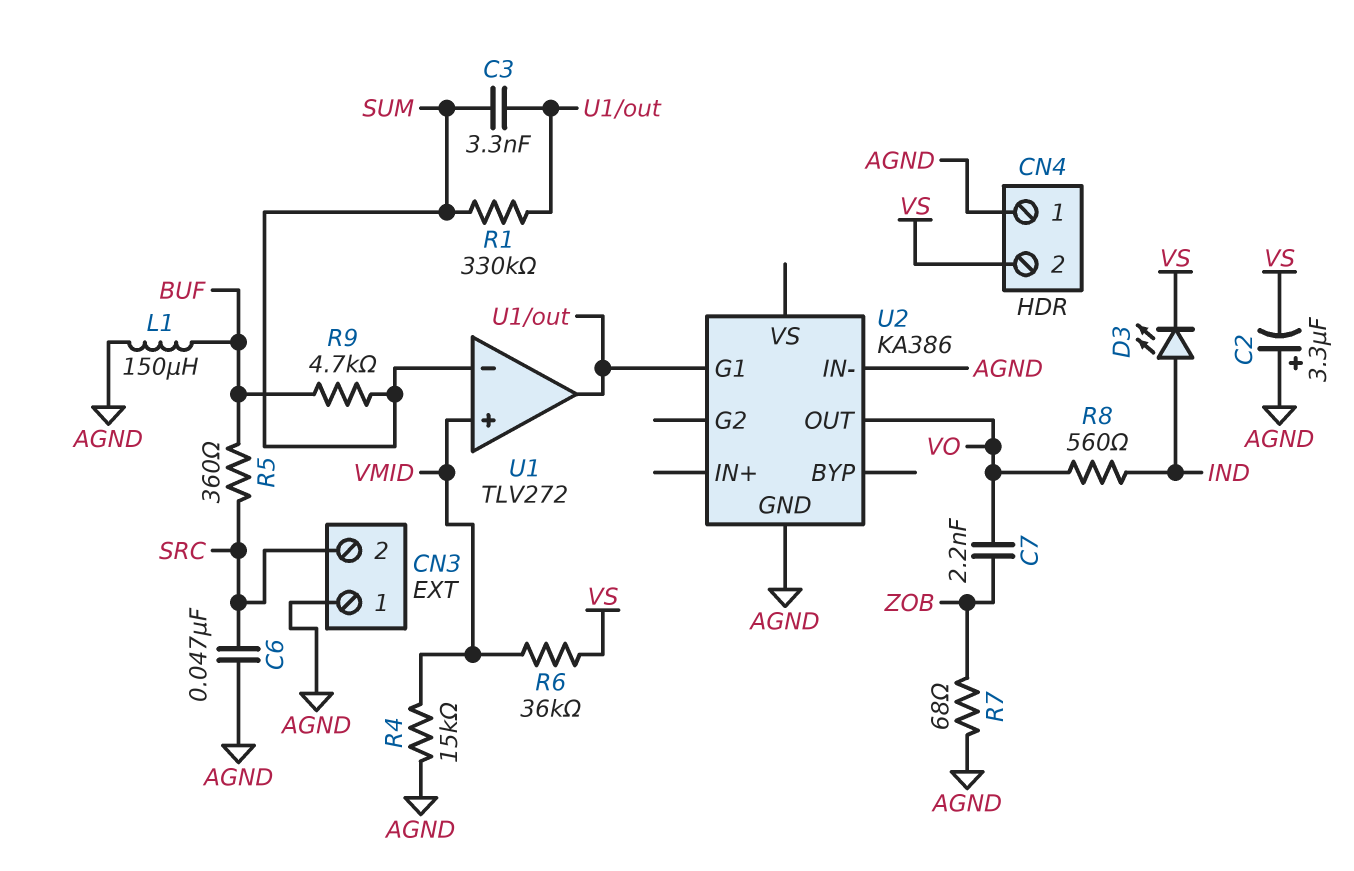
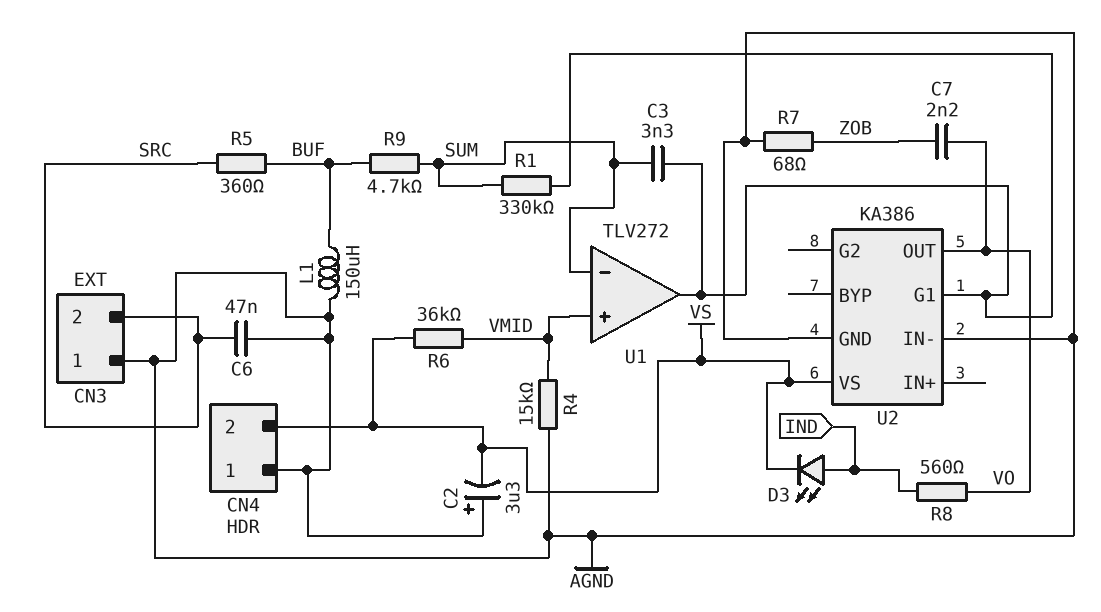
U2 pin VS: none -> VS

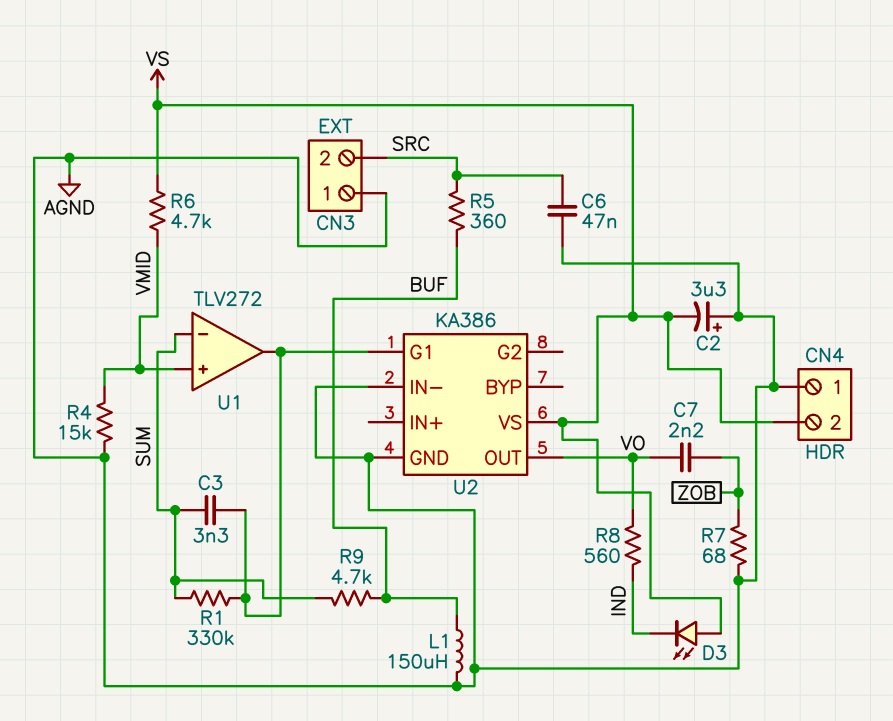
D3: LED (A IND, K VS) -> LED (A VS, K IND)
R6: 36k (VMID, VS) -> 4.7k (VMID, VS)

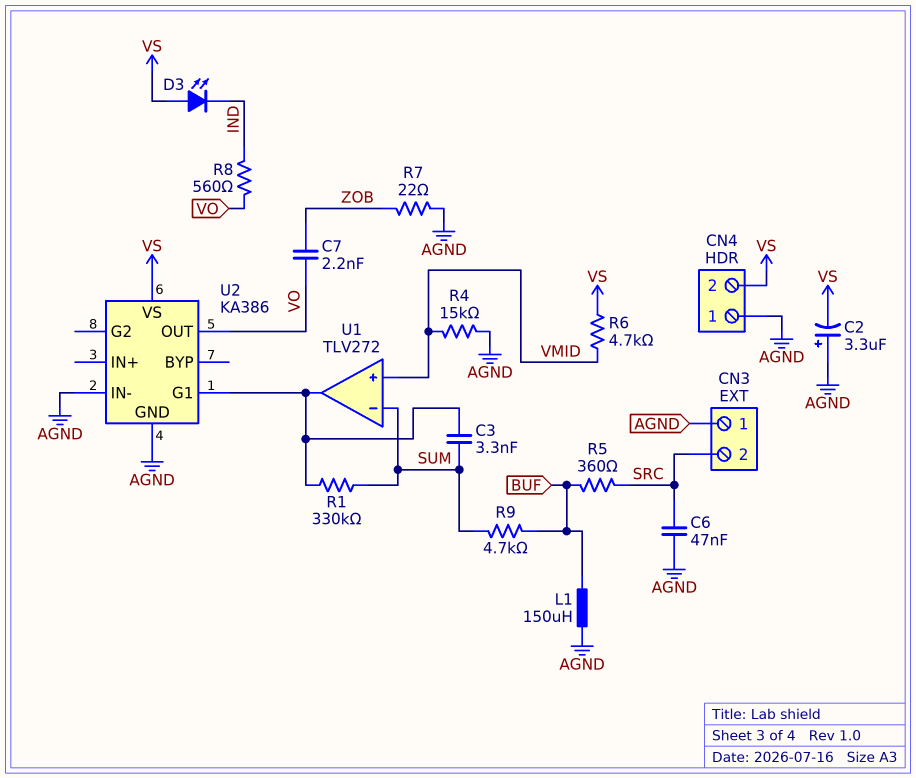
R7: 68 (AGND, ZOB) -> 22 (AGND, ZOB)

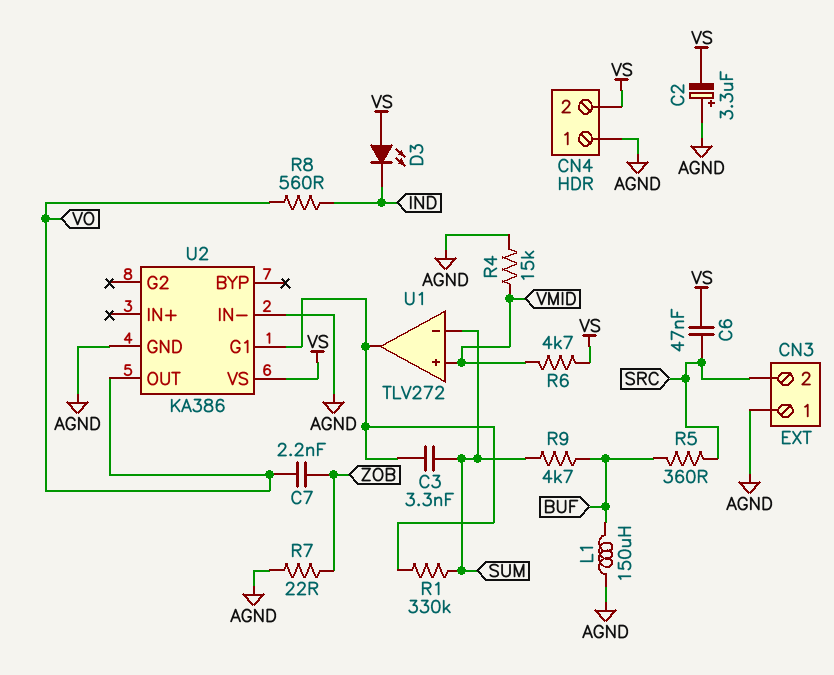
C6: 47nF (AGND, SRC) -> 47nF (SRC, VS)

